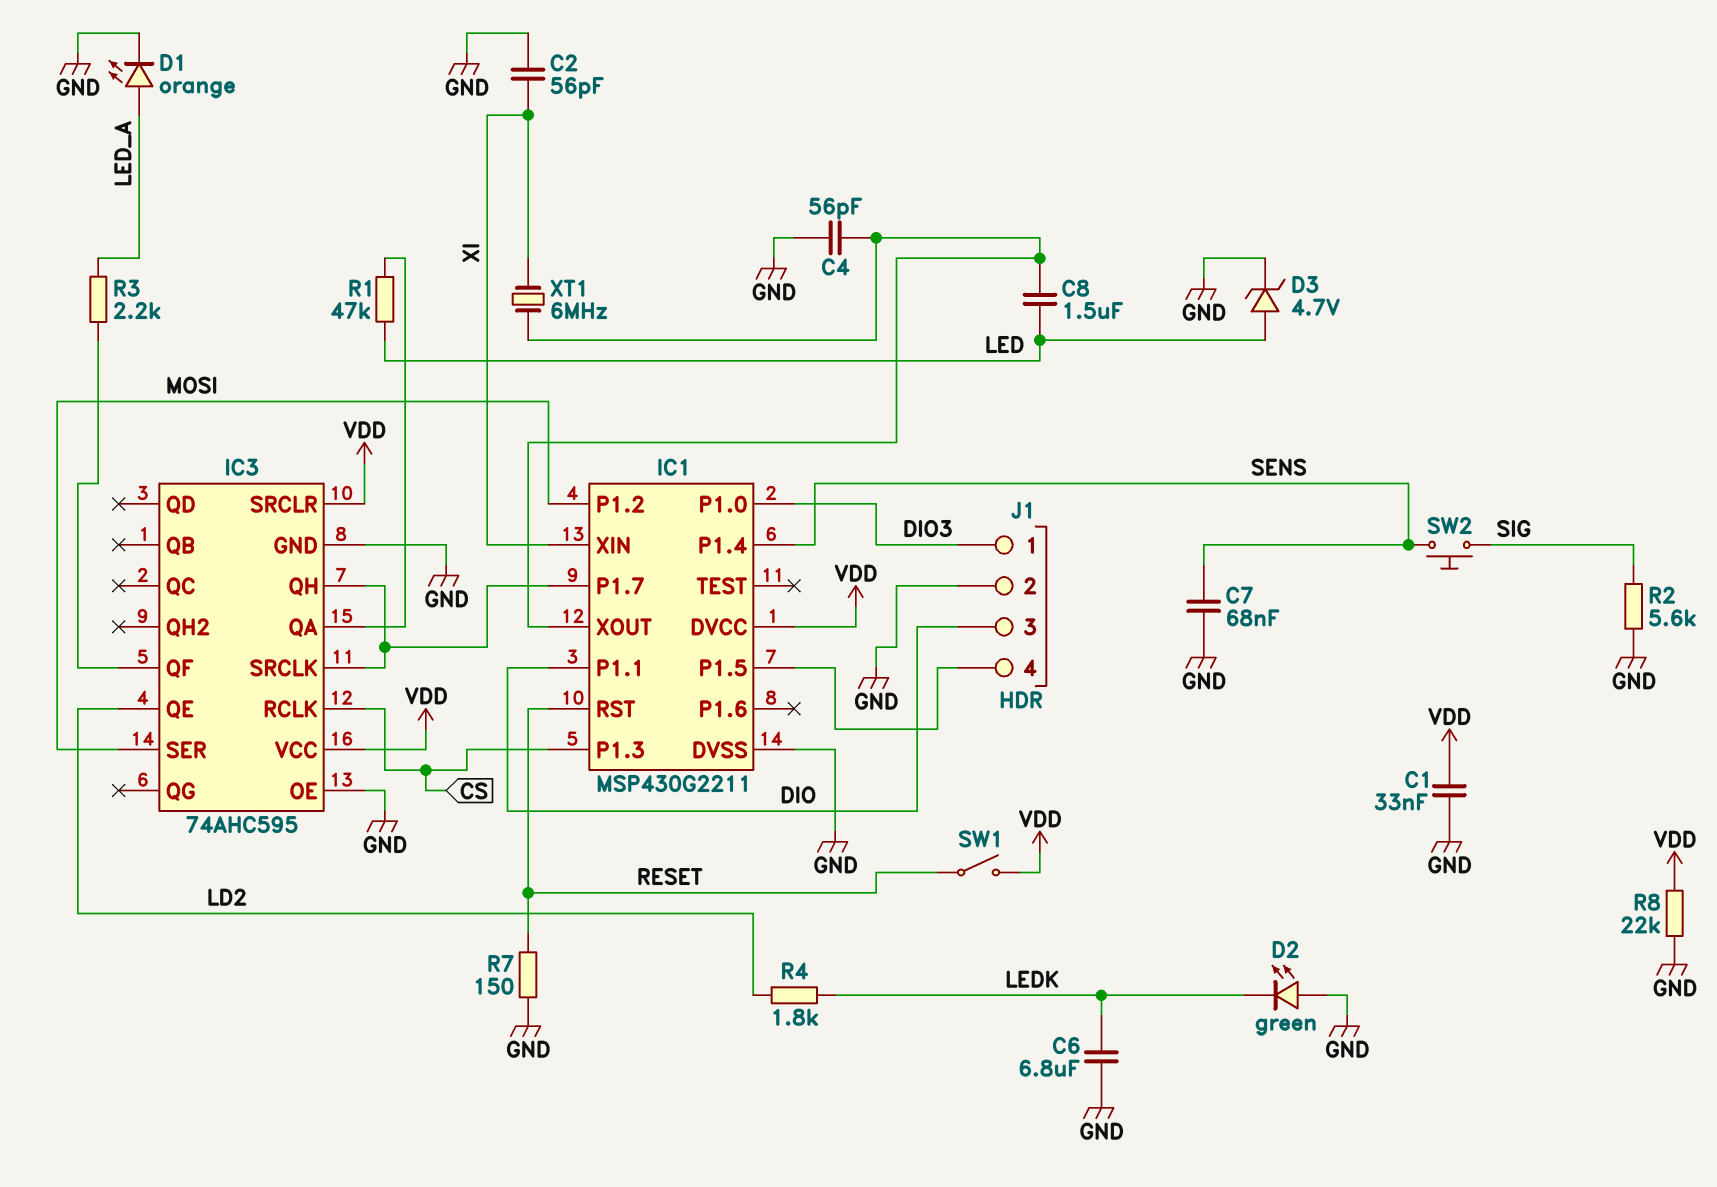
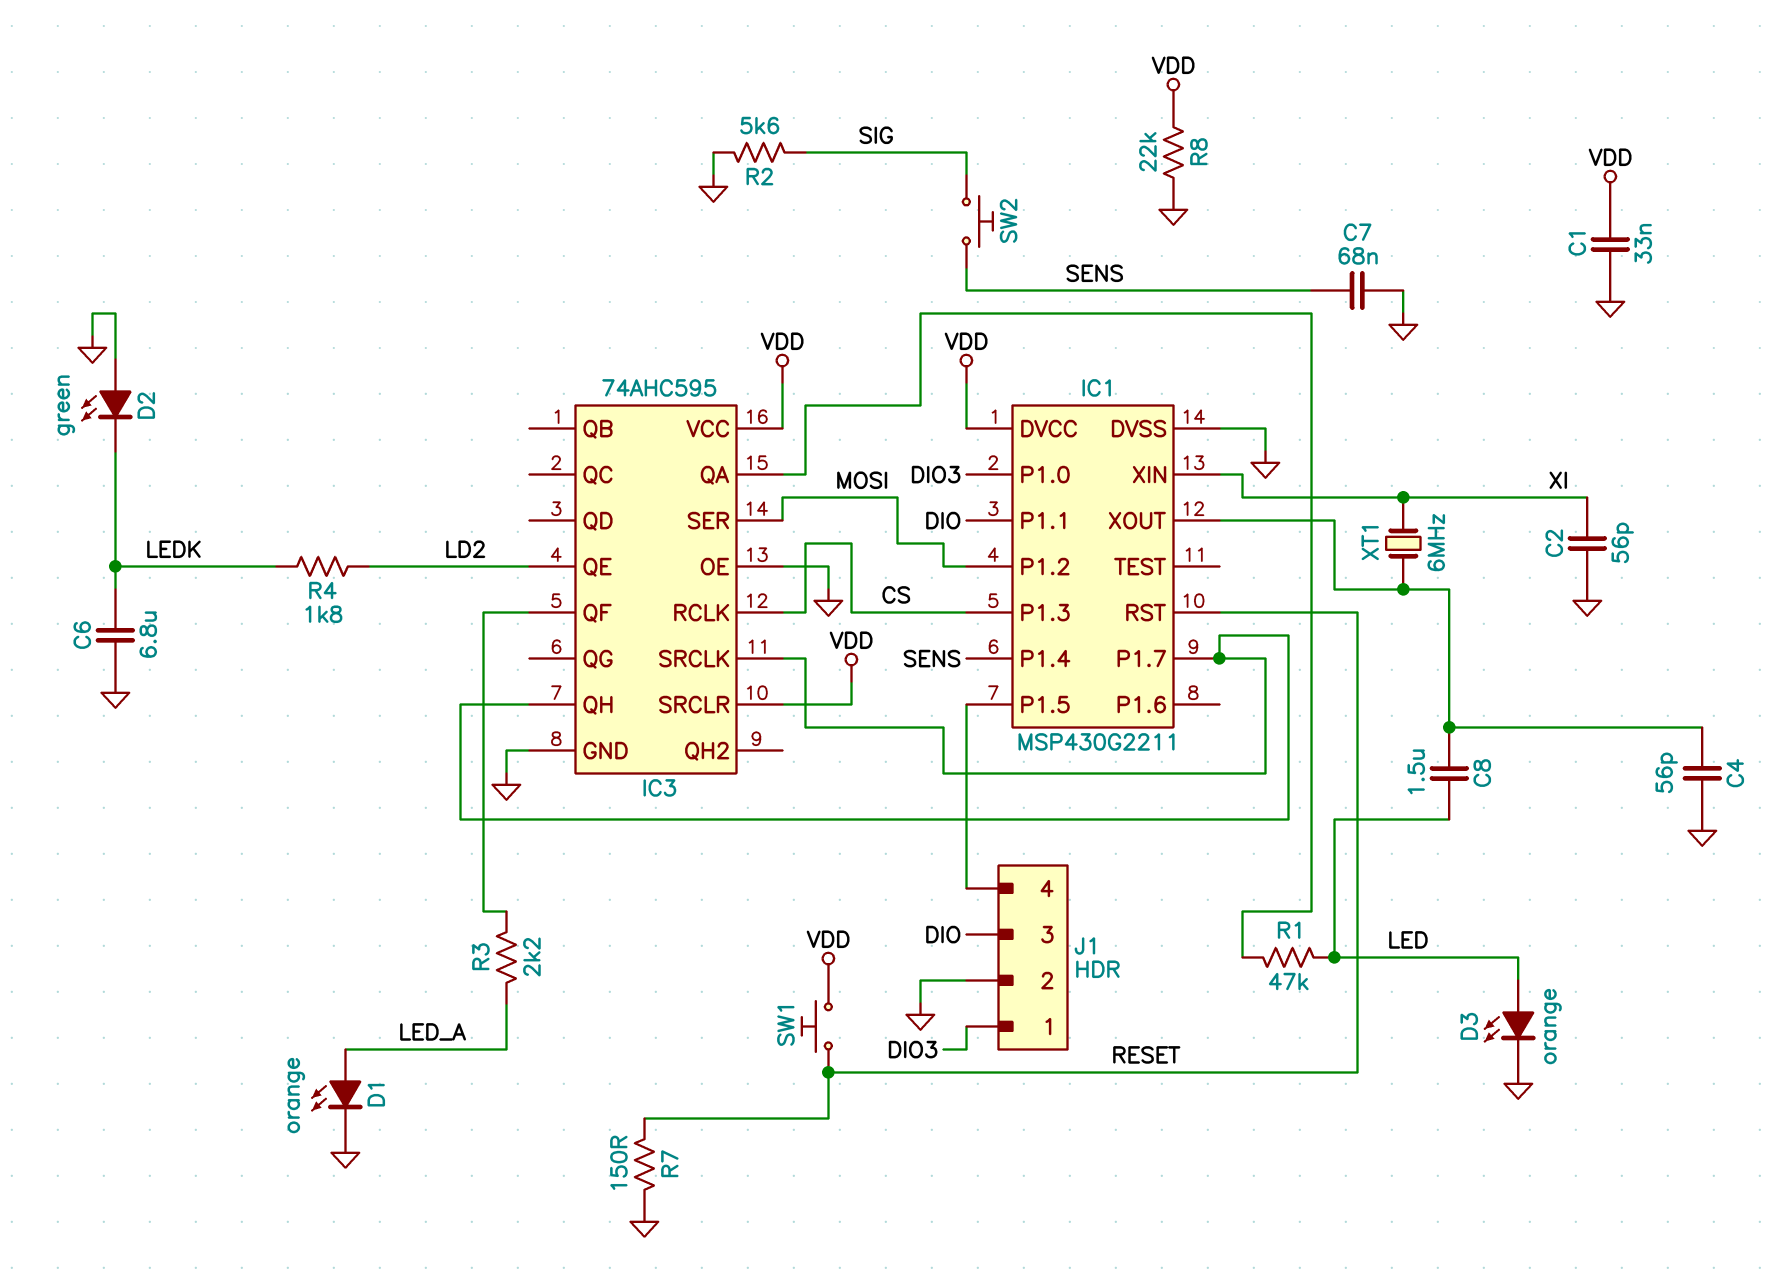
D3: zener 4.7V (A LED, K GND) -> LED orange (A LED, K GND)
SW1: switch (RESET, VDD) -> button (RESET, VDD)

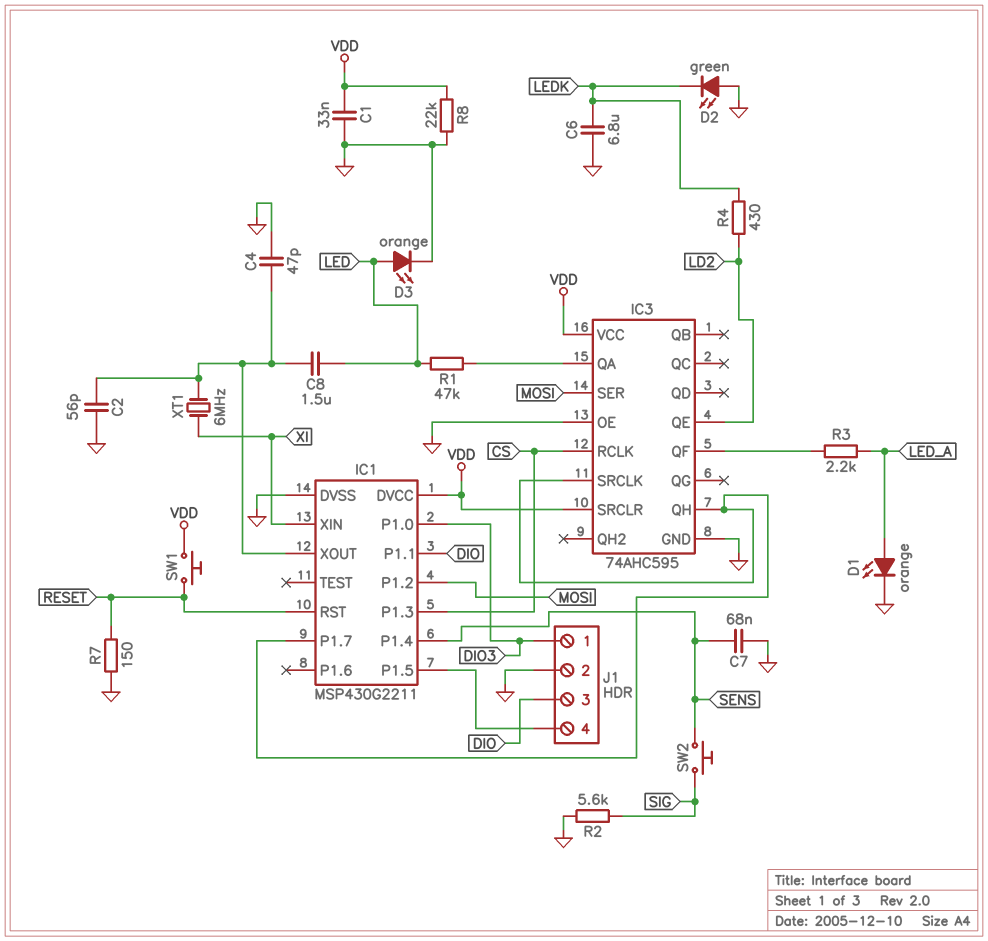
C2: 56pF (GND, XI) -> 56pF (GND, IC1/XOUT)
C4: 56pF (GND, IC1/XOUT) -> 47pF (GND, IC1/XOUT)
R4: 1.8k (LD2, LEDK) -> 430 (LD2, LEDK)

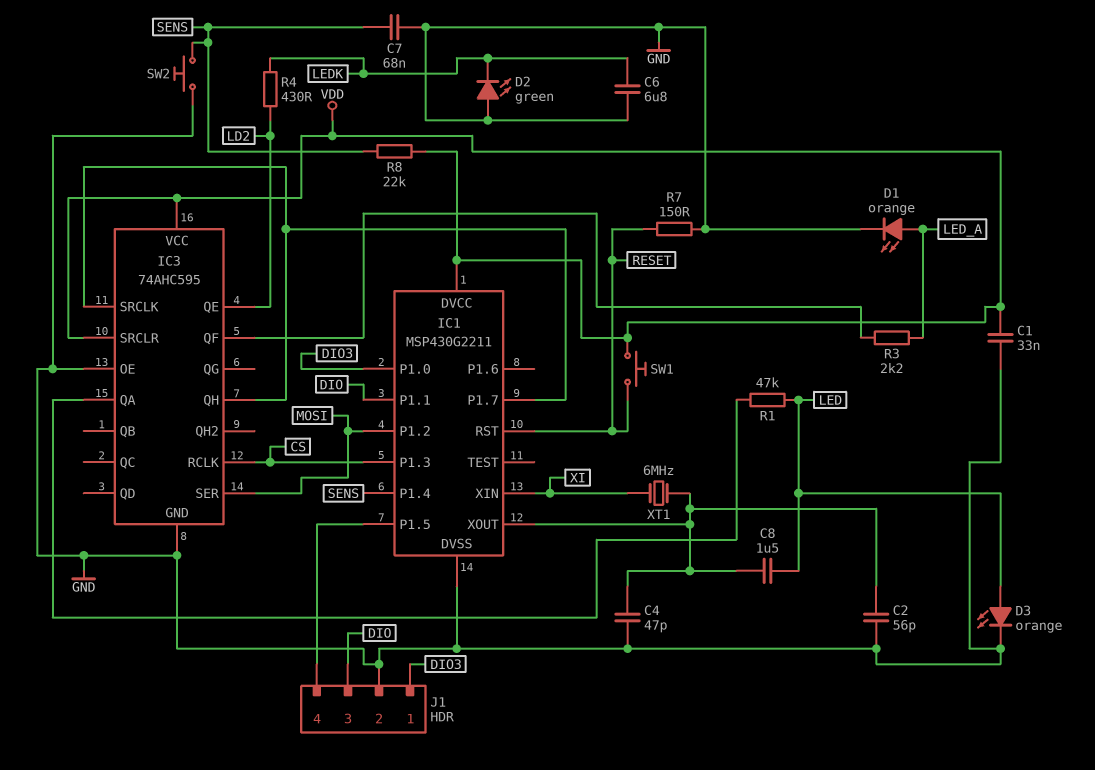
R2: 5.6k (GND, SIG) -> none
R8: 22k (GND, VDD) -> 22k (SENS, VDD)
SW2: button (SENS, SIG) -> button (GND, SENS)

